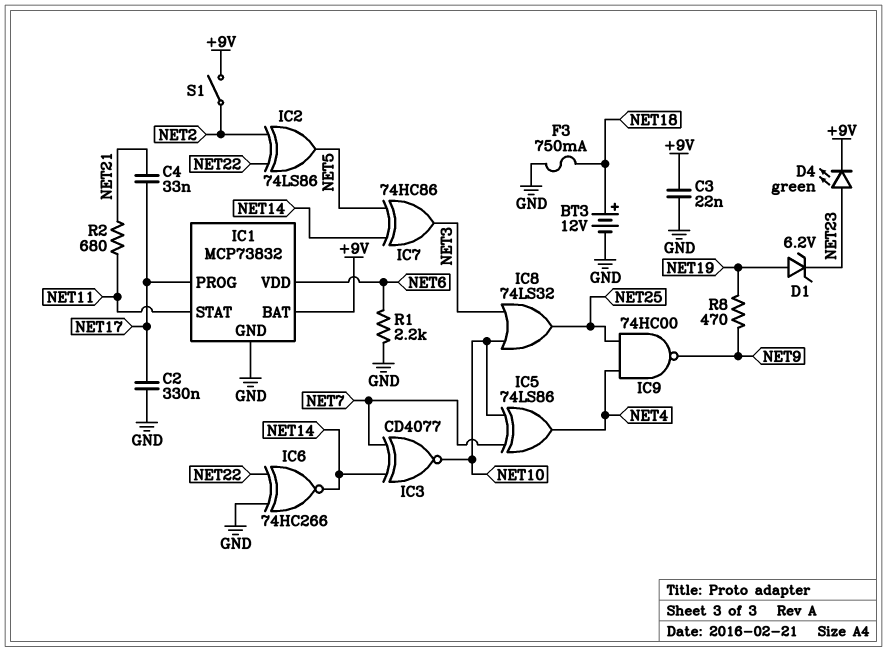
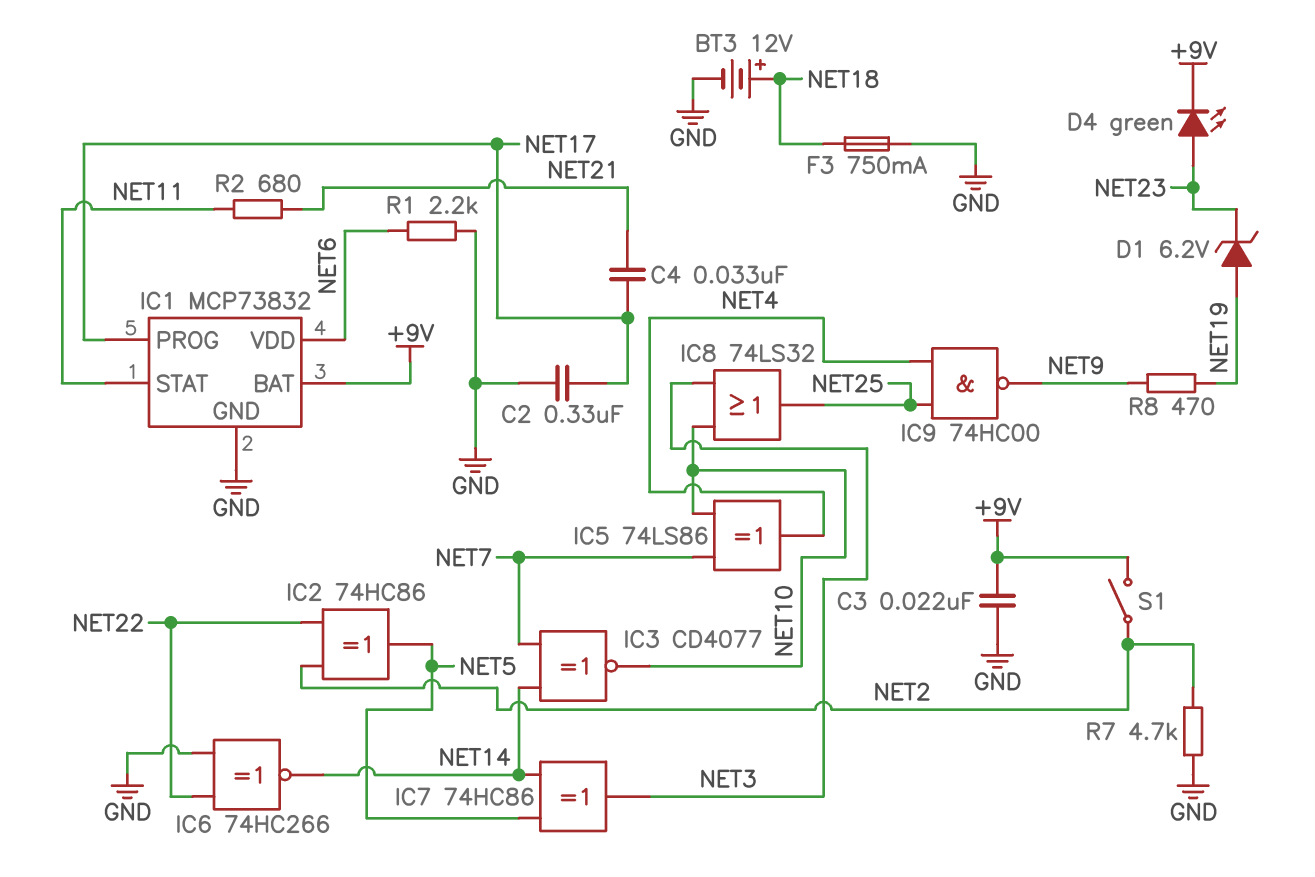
IC2: XOR 74LS86 (in NET2, in NET22, out NET5) -> XOR 74HC86 (in NET2, in NET22, out NET5)
R7: none -> 4.7k (GND, NET2)

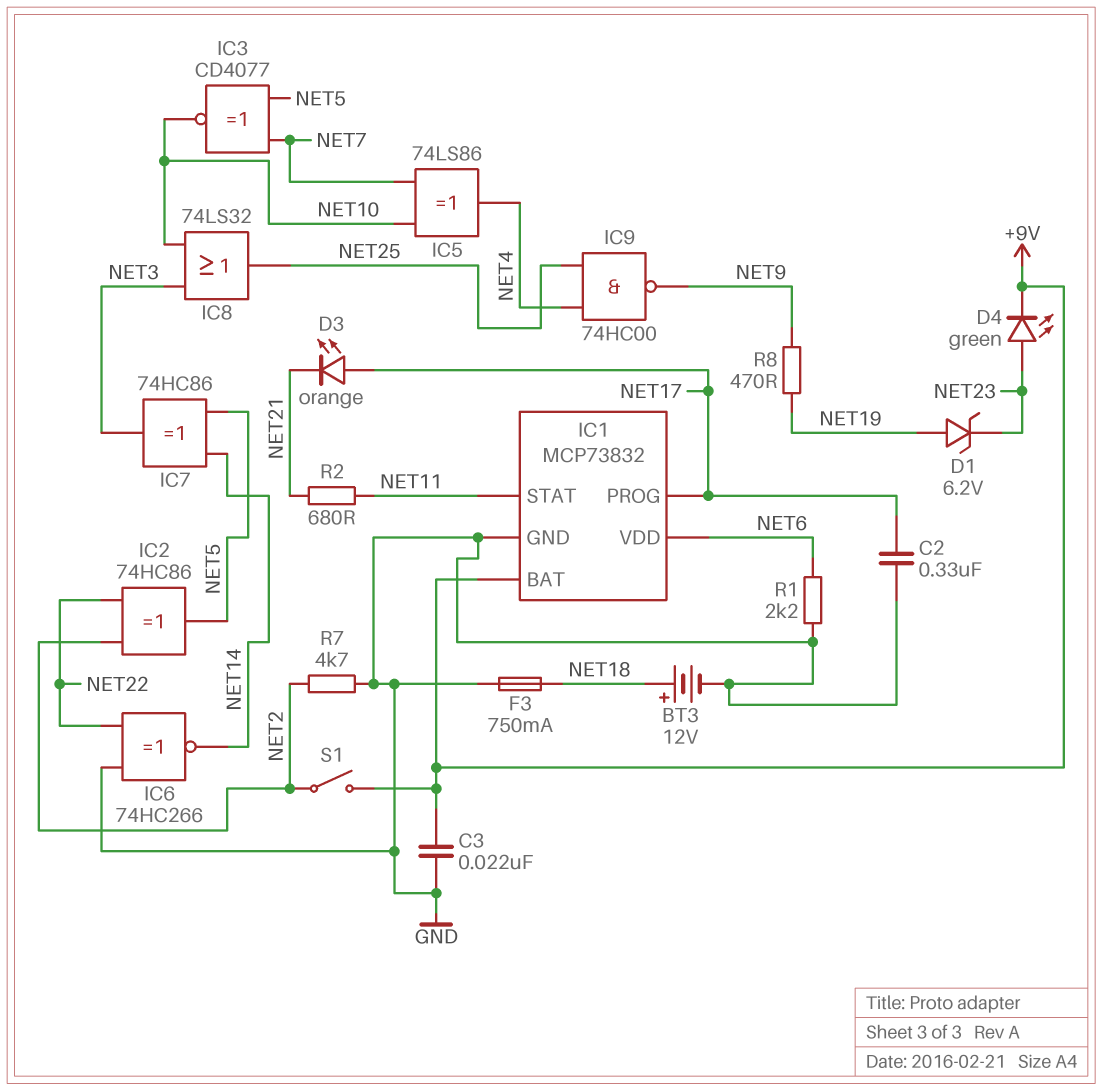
C4: 33nF (NET17, NET21) -> none
D3: none -> LED orange (A NET17, K NET21)
IC3: XNOR CD4077 (in NET7, in NET14, out NET10) -> XNOR CD4077 (in NET5, in NET7, out NET10)

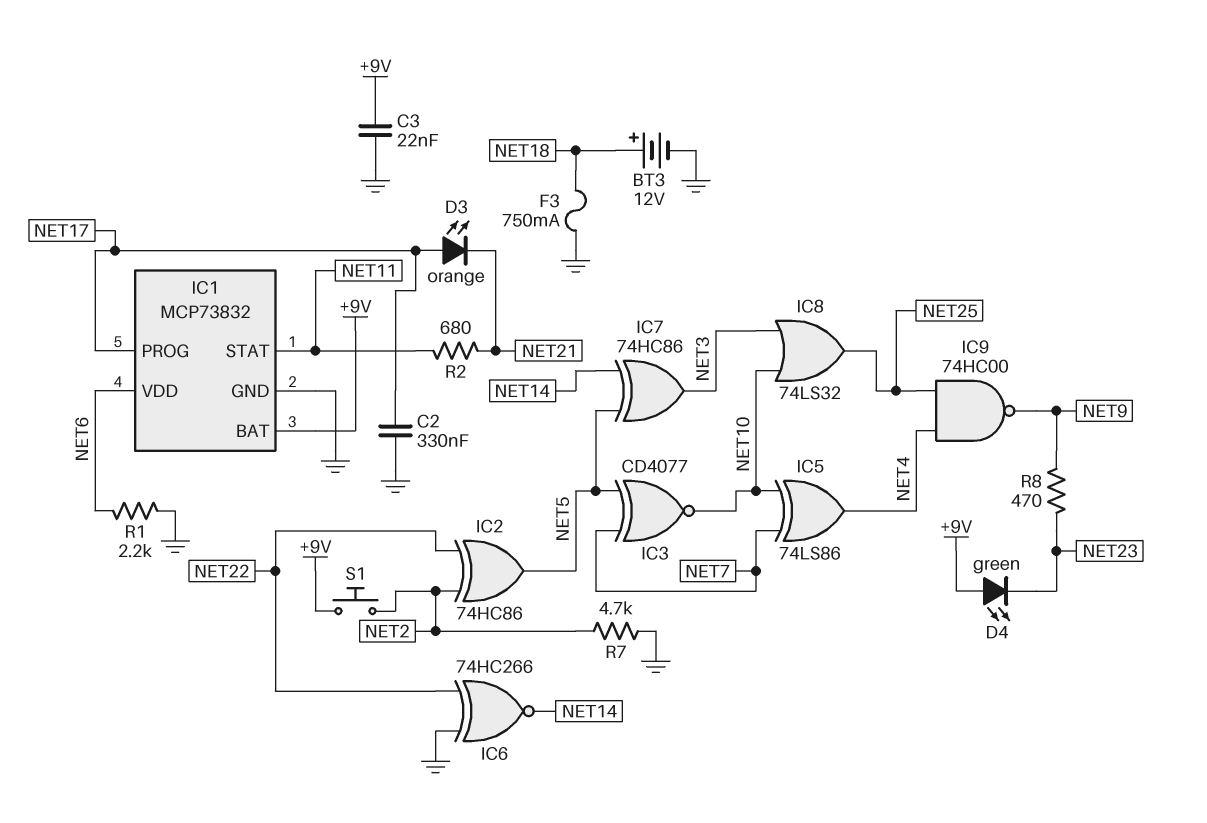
D1: zener 6.2V (A NET19, K NET23) -> none
D4: LED green (A NET23, K +9V) -> LED green (A +9V, K NET23)
R8: 470 (NET9, NET19) -> 470 (NET9, NET23)
S1: switch (+9V, NET2) -> button (+9V, NET2)

